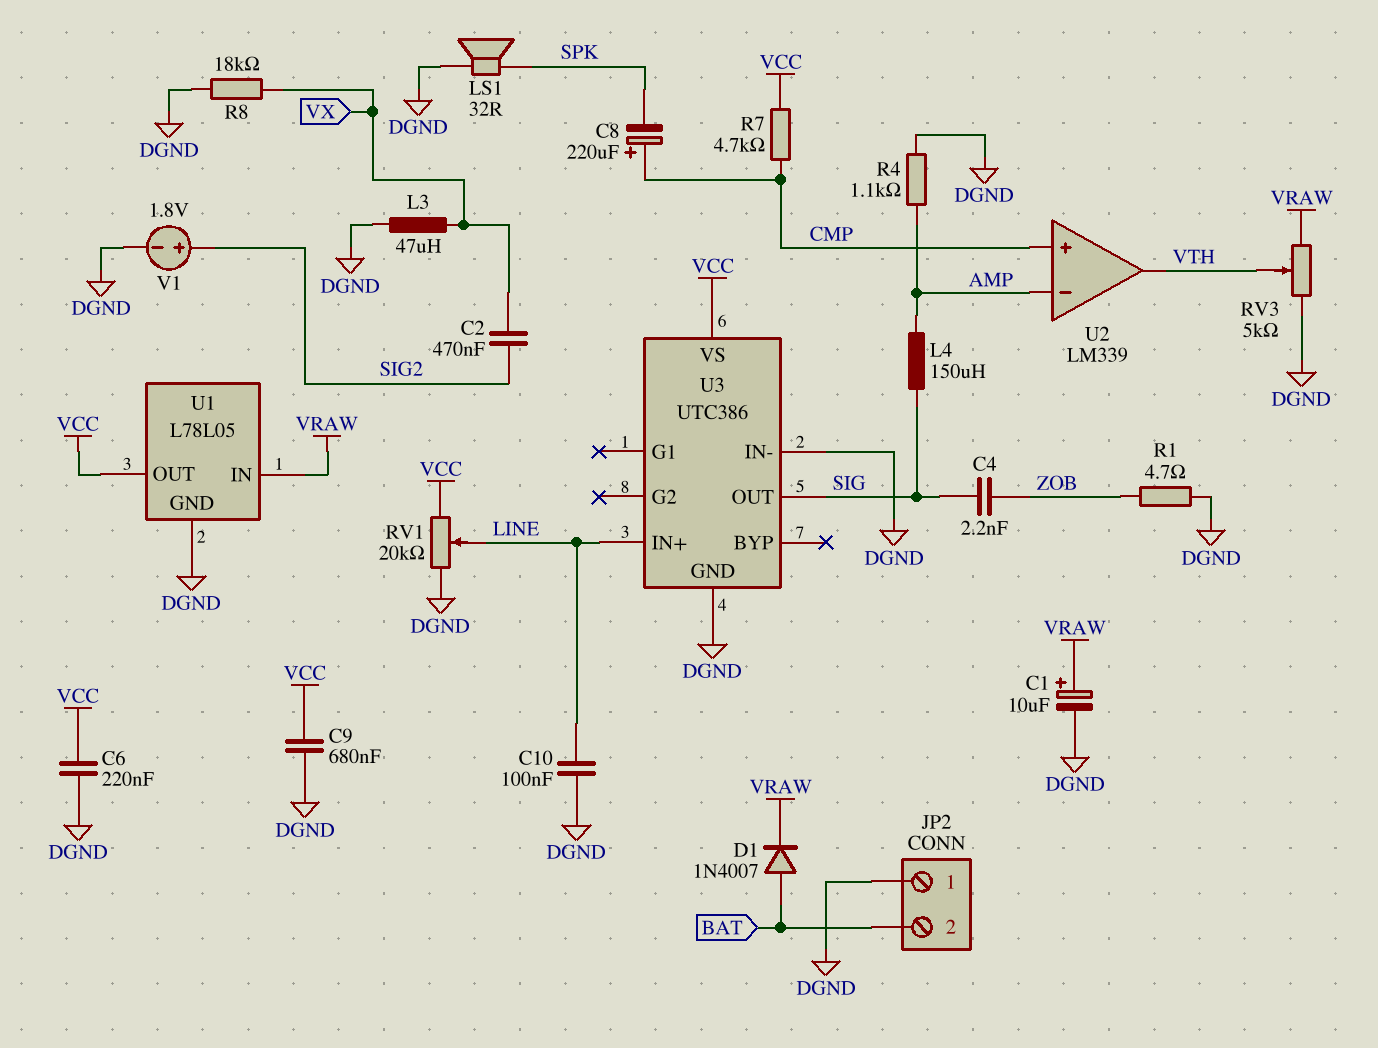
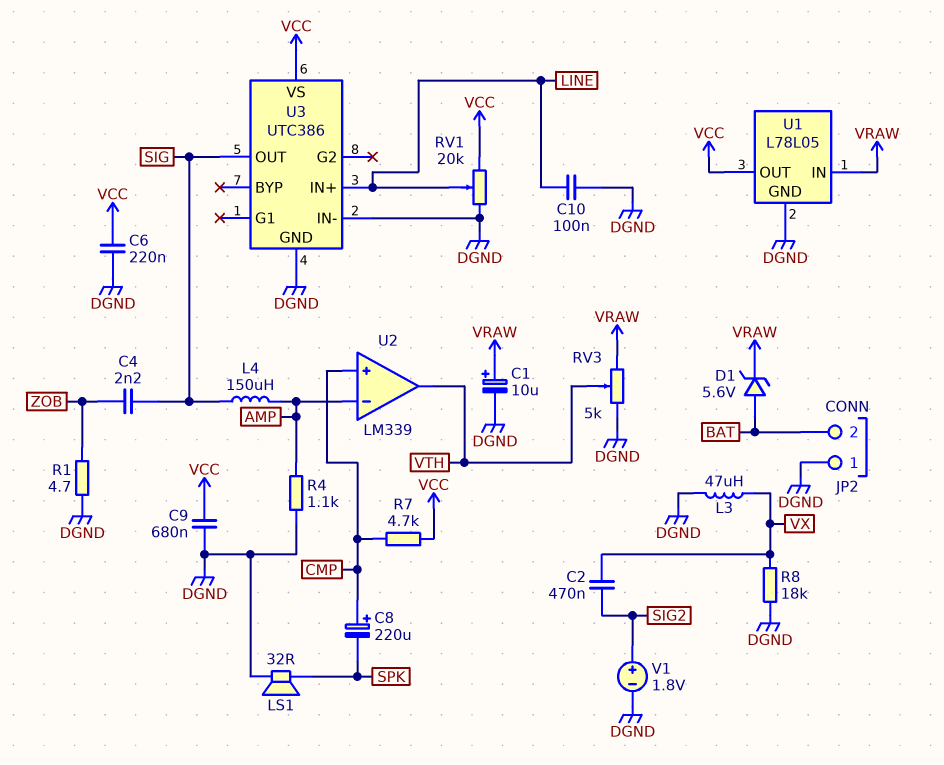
D1: diode 1N4007 (A BAT, K VRAW) -> zener 5.6V (A BAT, K VRAW)

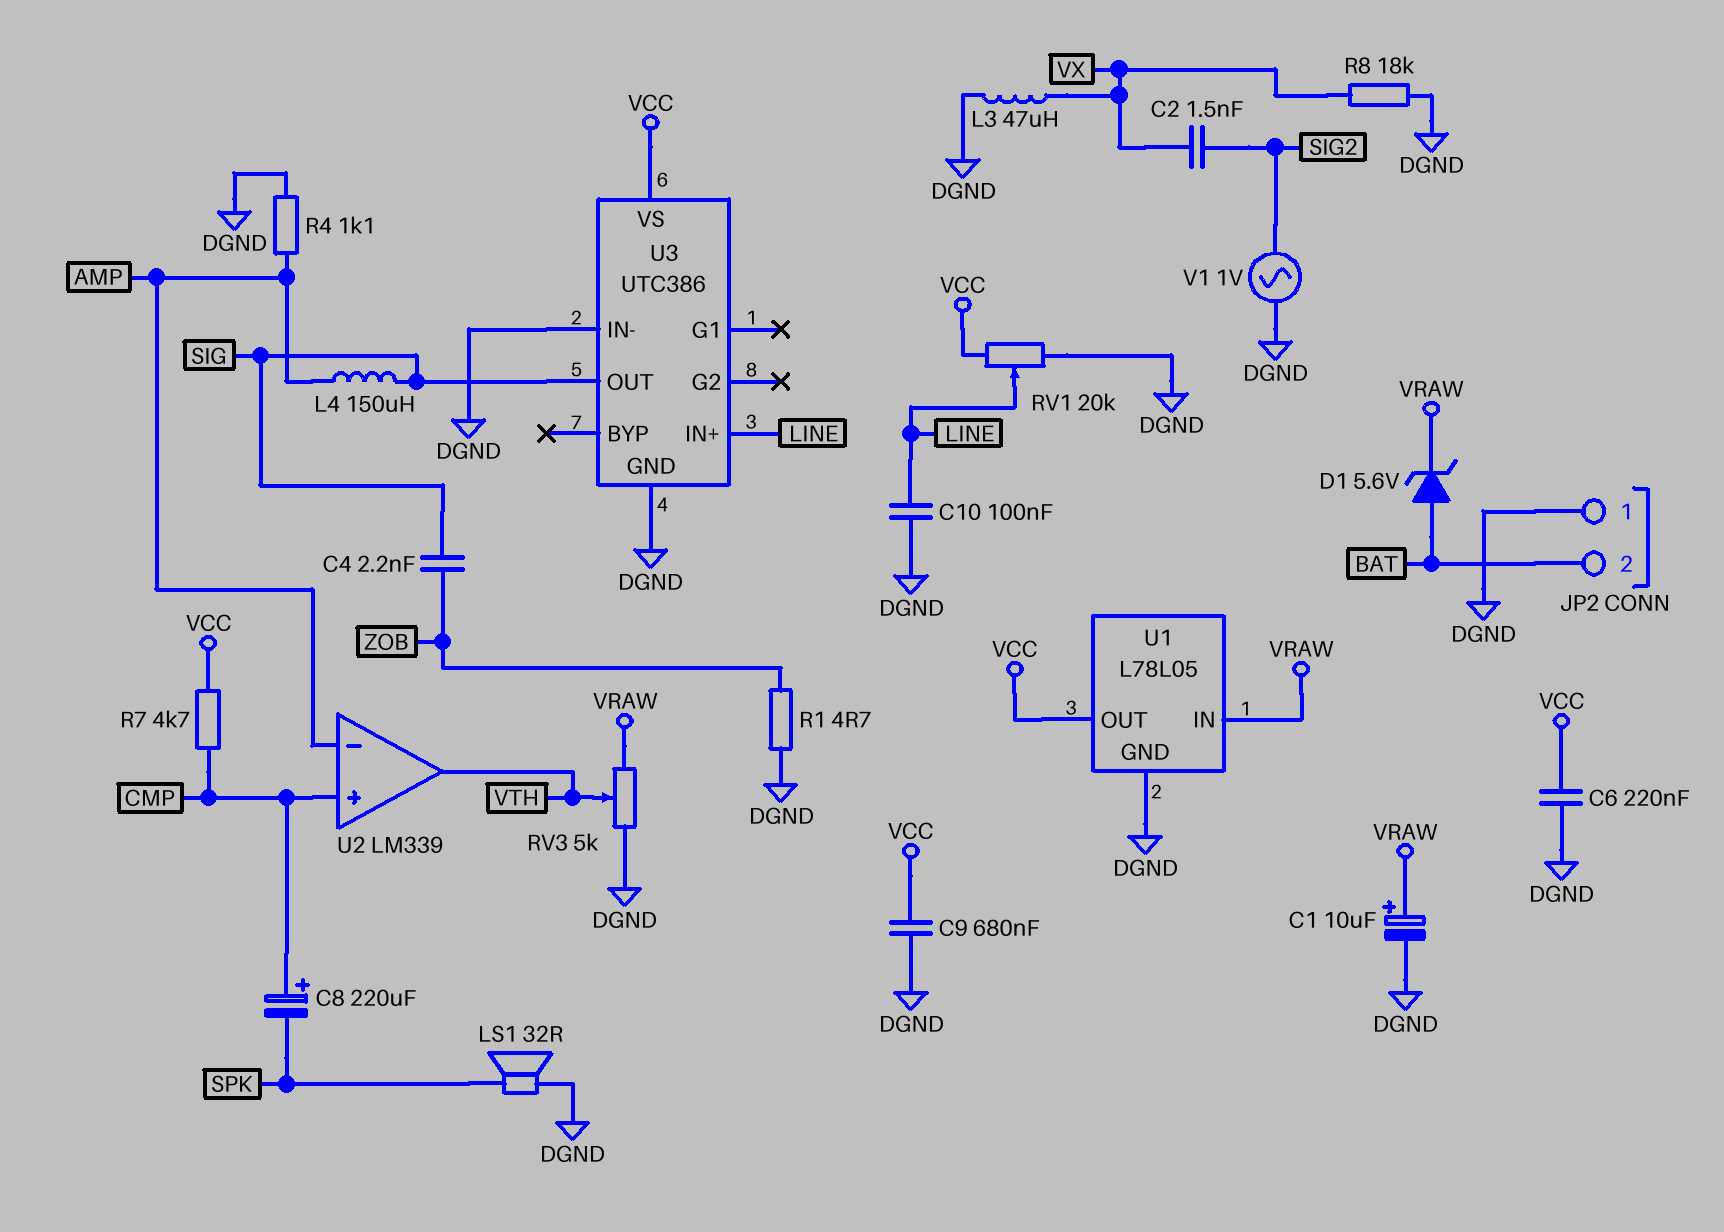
C2: 470nF (SIG2, VX) -> 1.5nF (SIG2, VX)
V1: 1.8V (plus SIG2, minus DGND) -> AC 1V (DGND, SIG2)

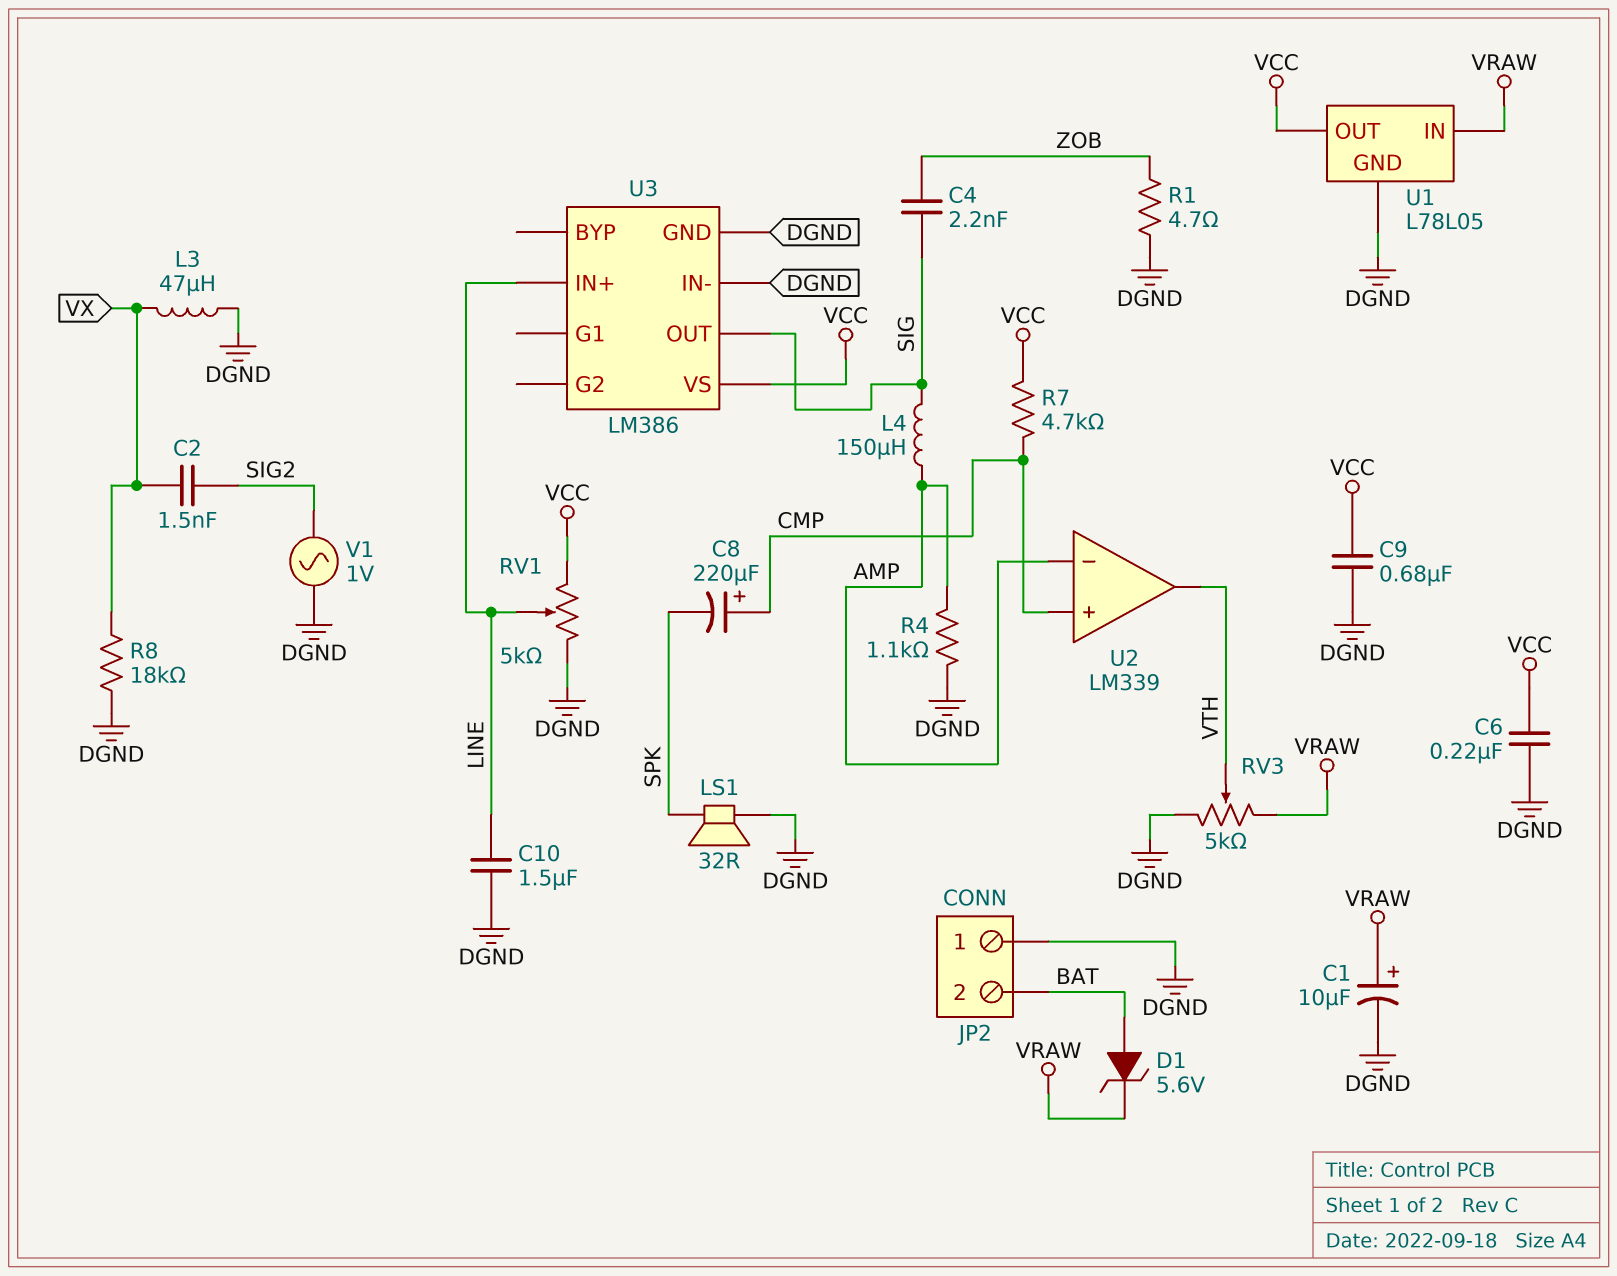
C10: 100nF (DGND, LINE) -> 1.5uF (DGND, LINE)
RV1: 20k (DGND, VCC, wiper LINE) -> 5k (DGND, VCC, wiper LINE)
U3: UTC386 -> LM386

